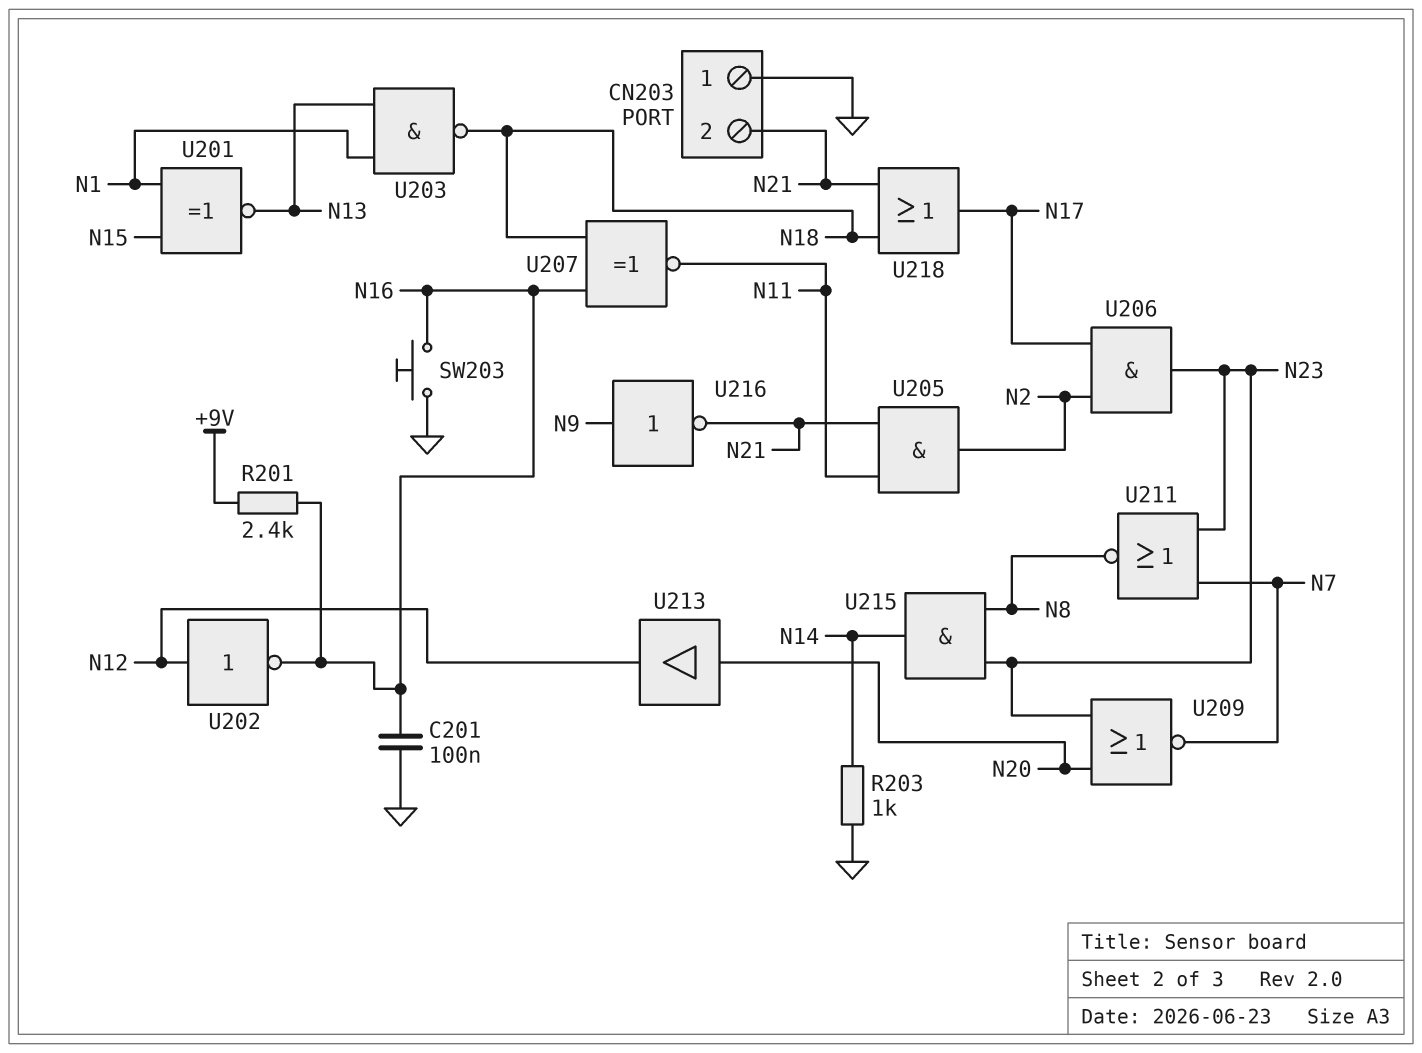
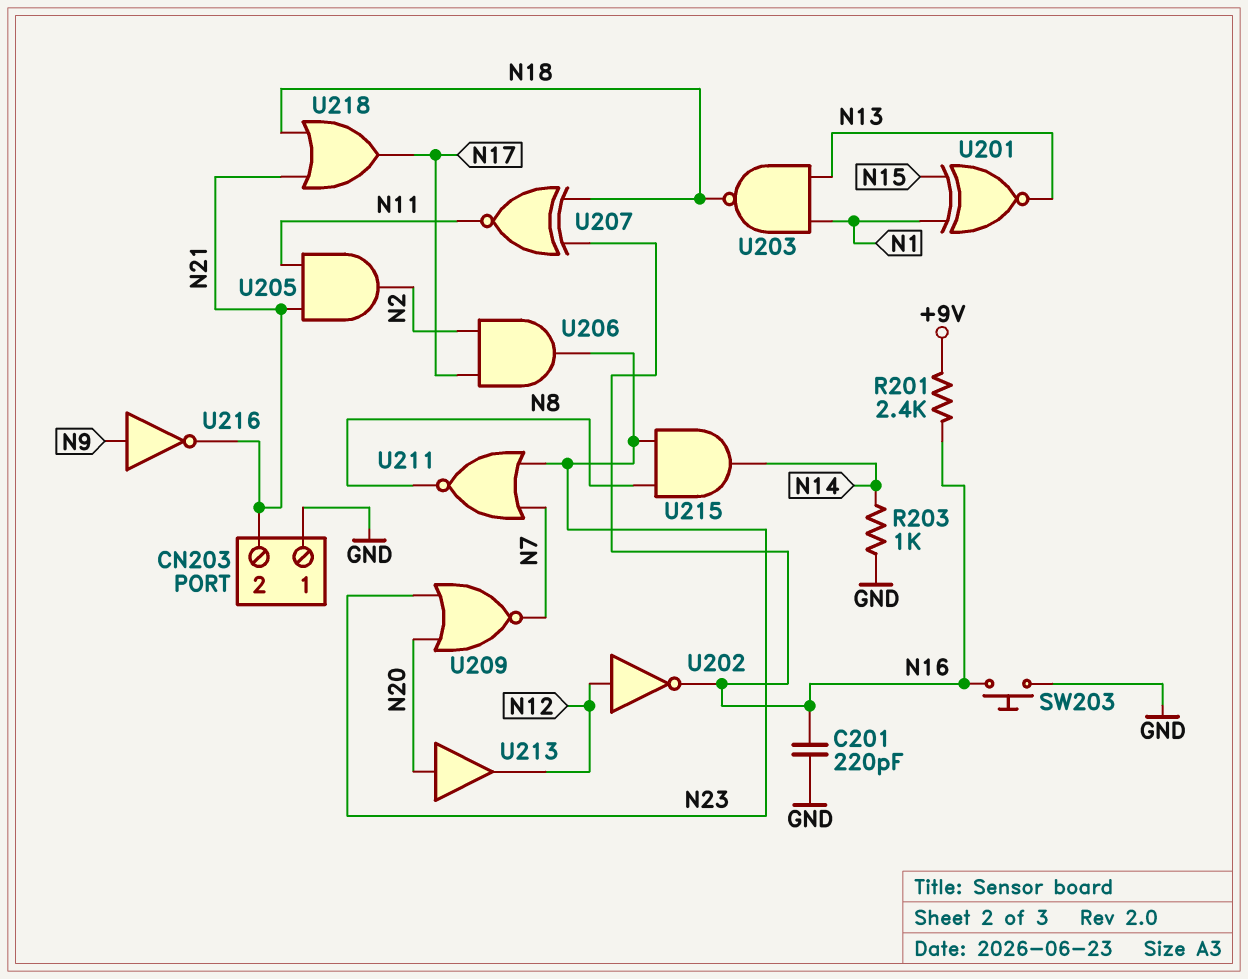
C201: 100nF (GND, N16) -> 220pF (GND, N16)

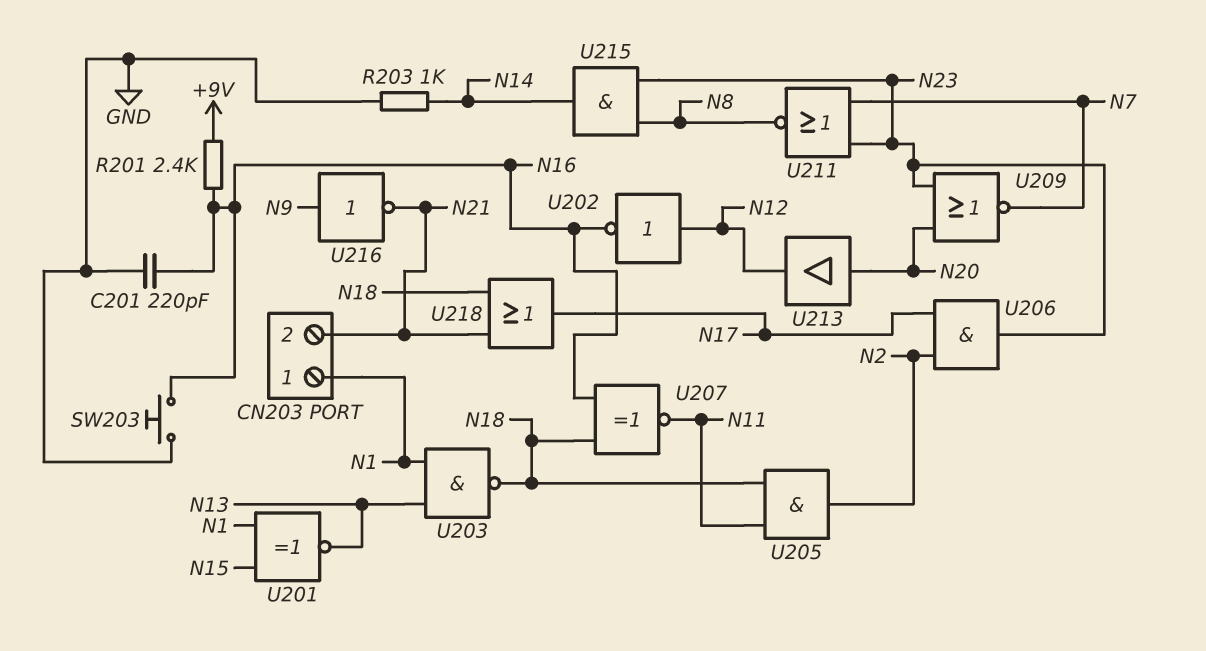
CN203 pin 1: GND -> N1
U205: AND (in N11, in N21, out N2) -> AND (in N11, in N18, out N2)

